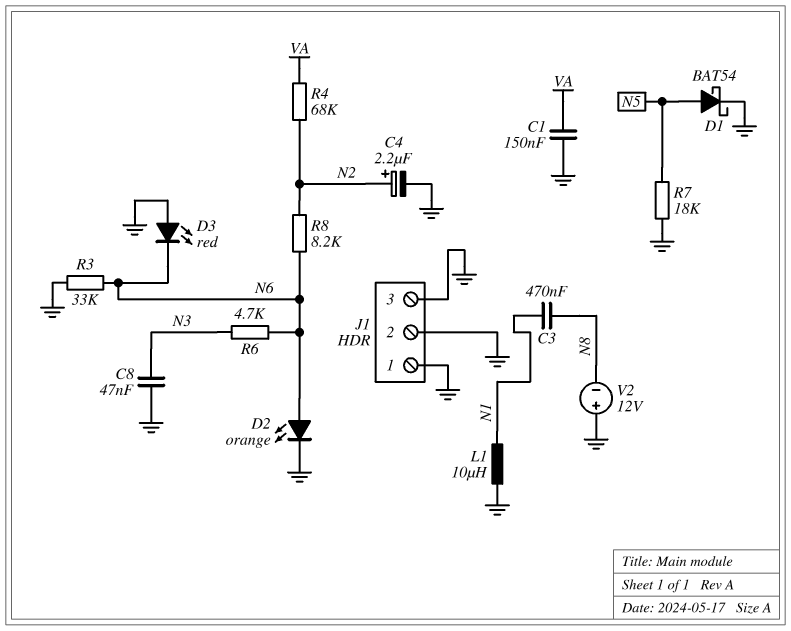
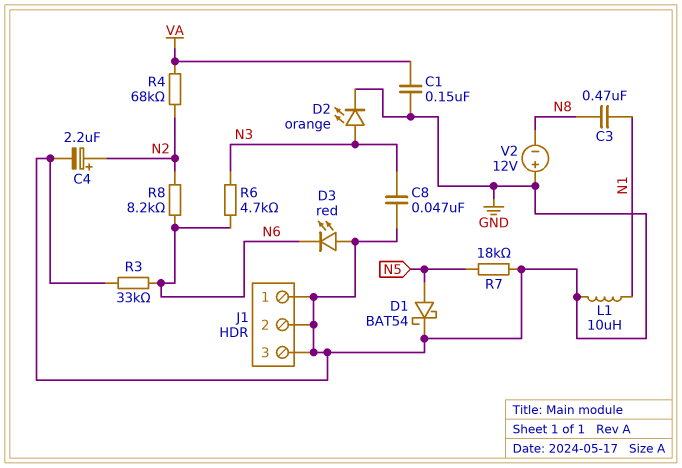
D2: LED orange (A N6, K GND) -> LED orange (A N3, K GND)

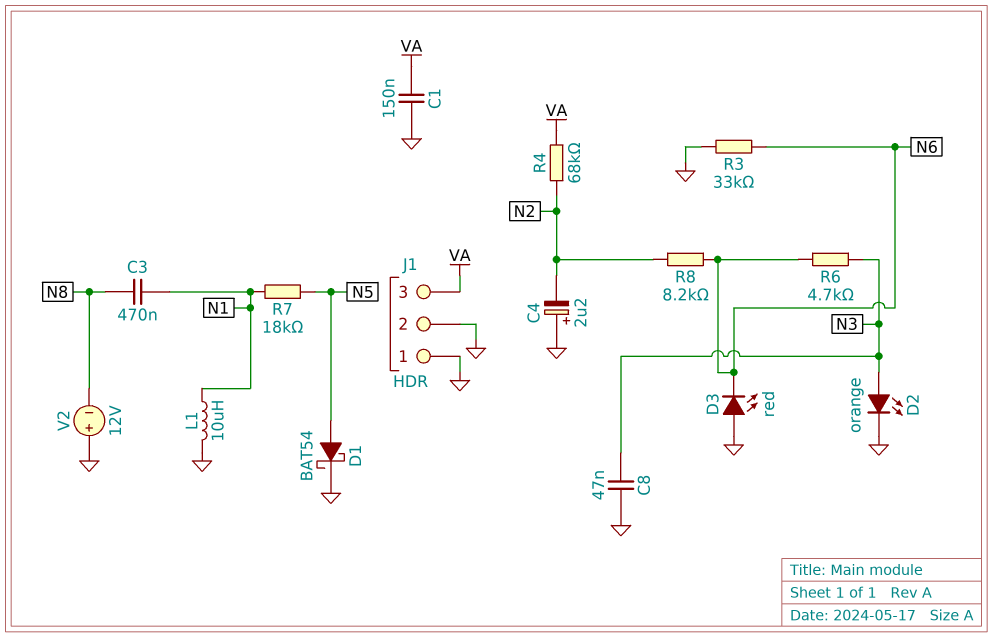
C4: 2.2uF (plus N2, minus GND) -> 2.2uF (plus GND, minus N2)
J1 pin 3: GND -> VA
R7: 18k (GND, N5) -> 18k (N1, N5)

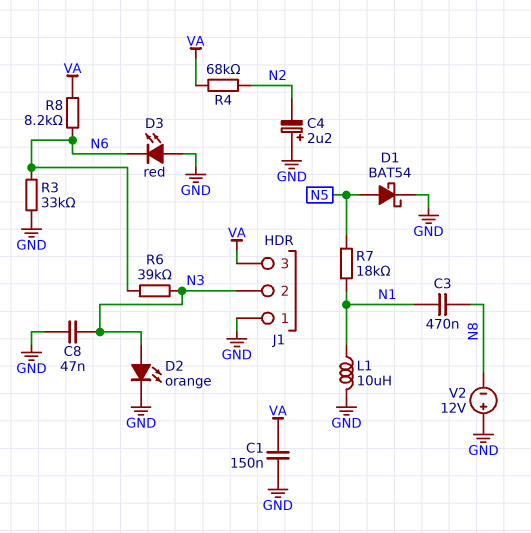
J1 pin 2: GND -> N3
R6: 4.7k (N3, N6) -> 39k (N3, N6)
R8: 8.2k (N2, N6) -> 8.2k (N6, VA)

